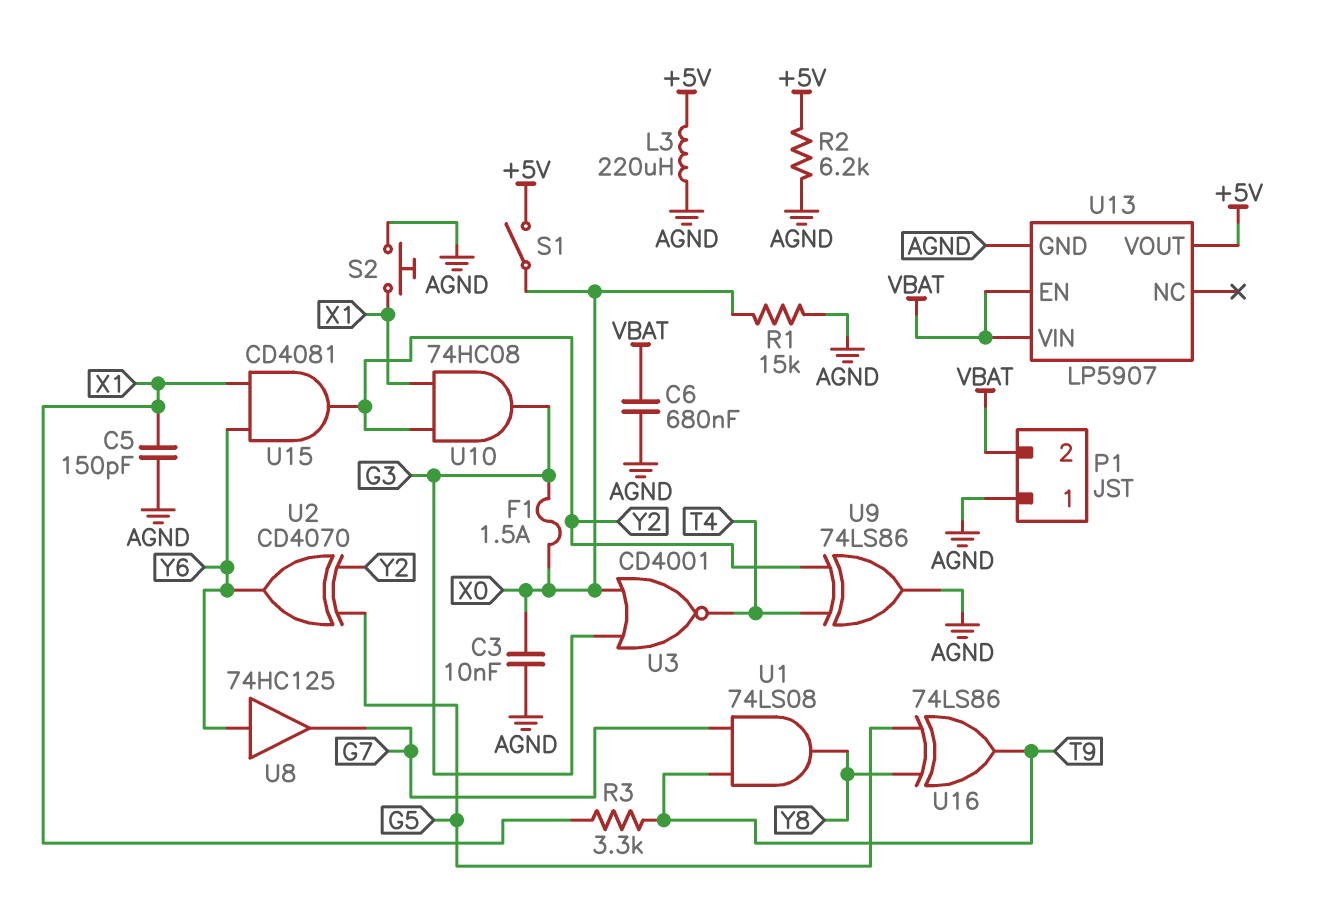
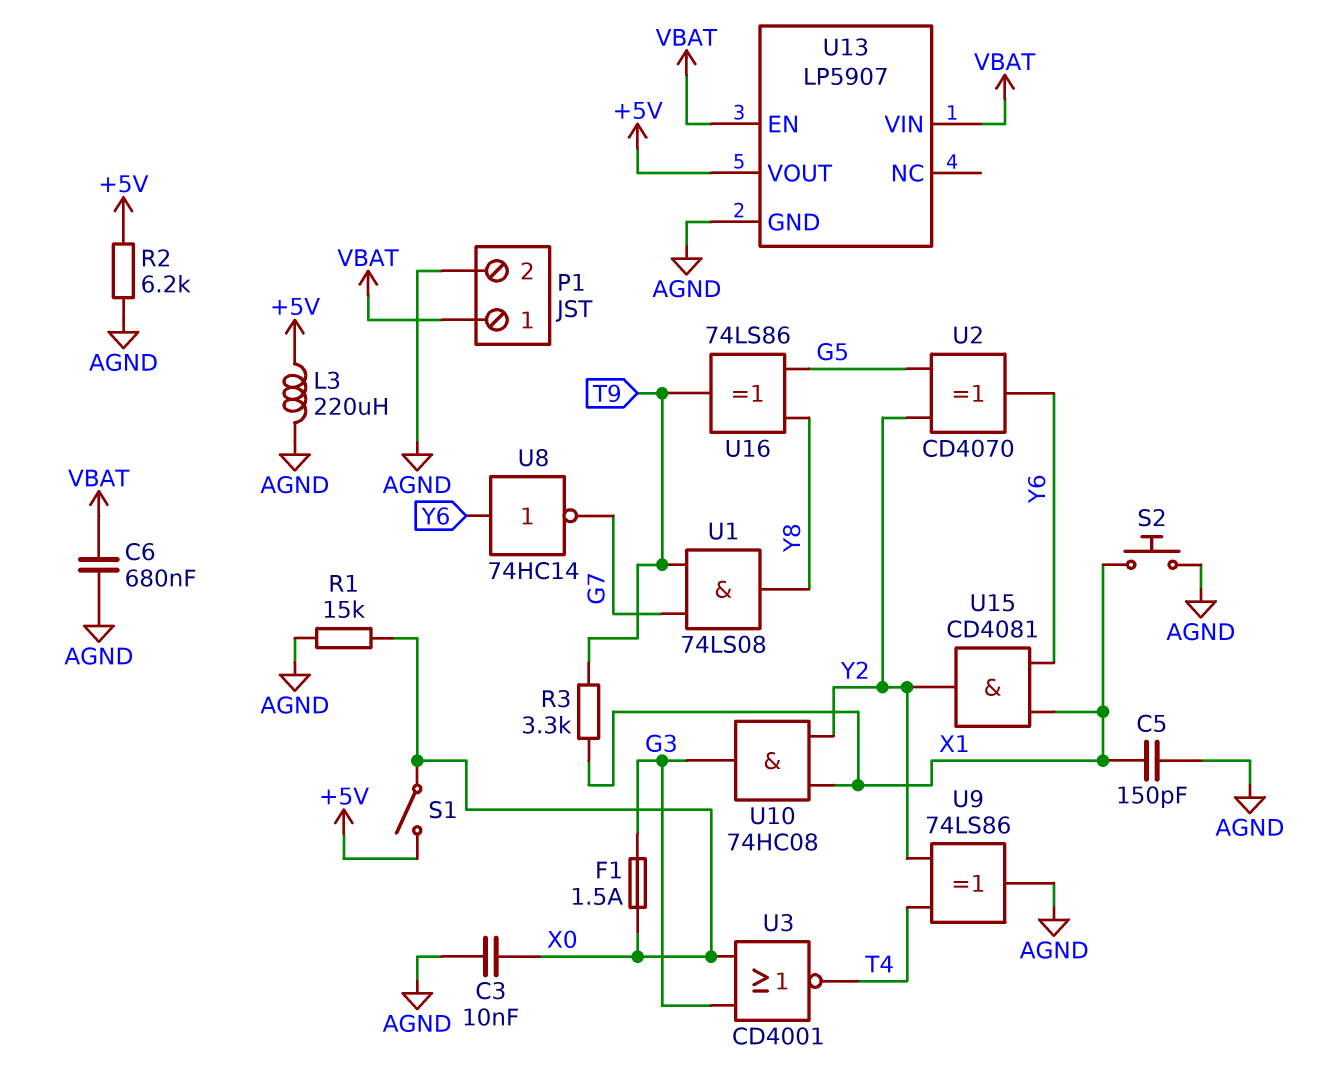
P1 pin 1: AGND -> VBAT
P1 pin 2: VBAT -> AGND
U8: buffer 74HC125 (in Y6, out G7) -> NOT 74HC14 (in Y6, out G7)

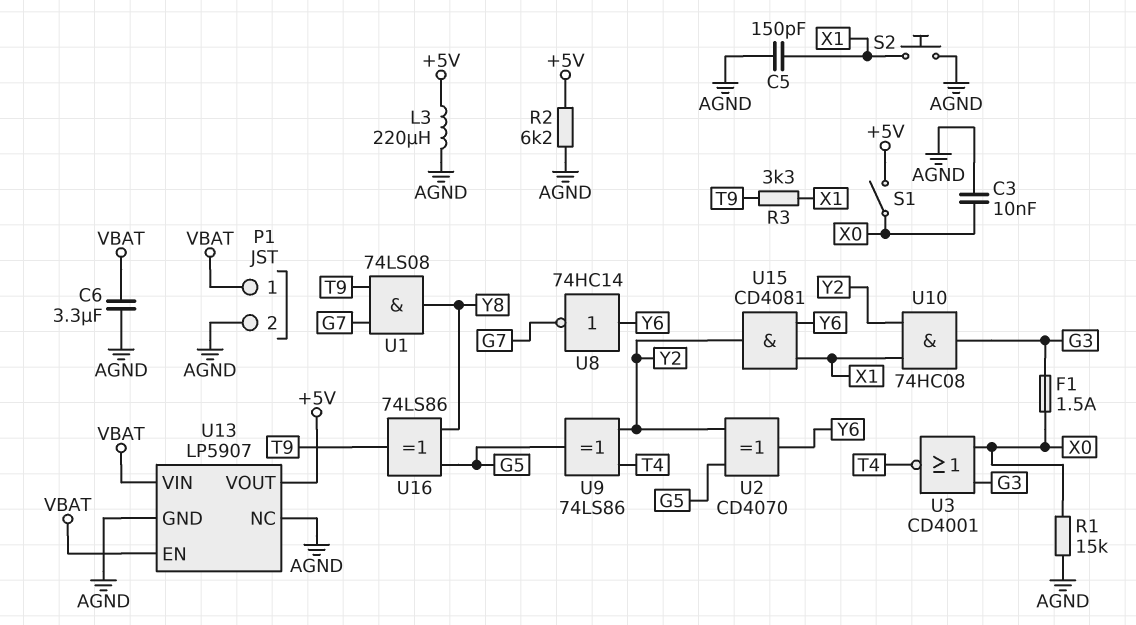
C6: 680nF (AGND, VBAT) -> 3.3uF (AGND, VBAT)
U9: XOR 74LS86 (in T4, in Y2, out AGND) -> XOR 74LS86 (in T4, in Y2, out G5)
U13 pin NC: none -> AGND

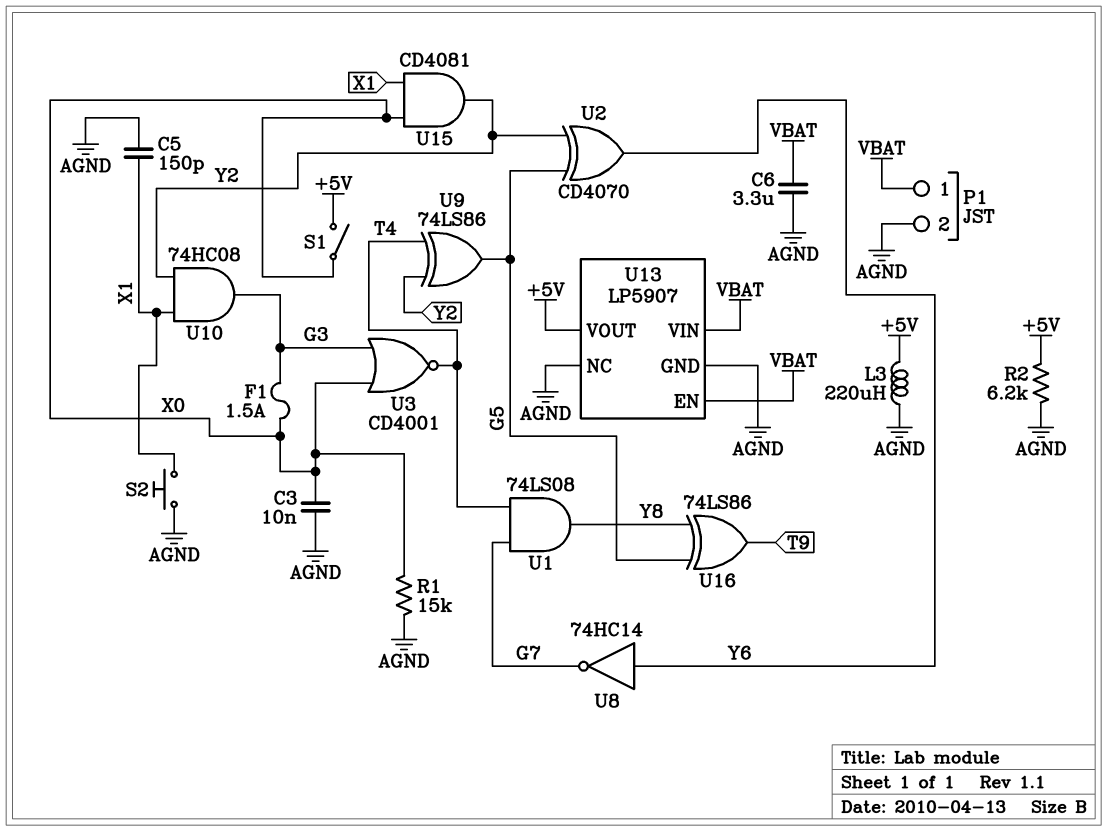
R3: 3.3k (T9, X1) -> none
U1: AND 74LS08 (in G7, in T9, out Y8) -> AND 74LS08 (in G7, in T4, out Y8)
U15: AND CD4081 (in X1, in Y6, out Y2) -> AND CD4081 (in X0, in X1, out Y2)

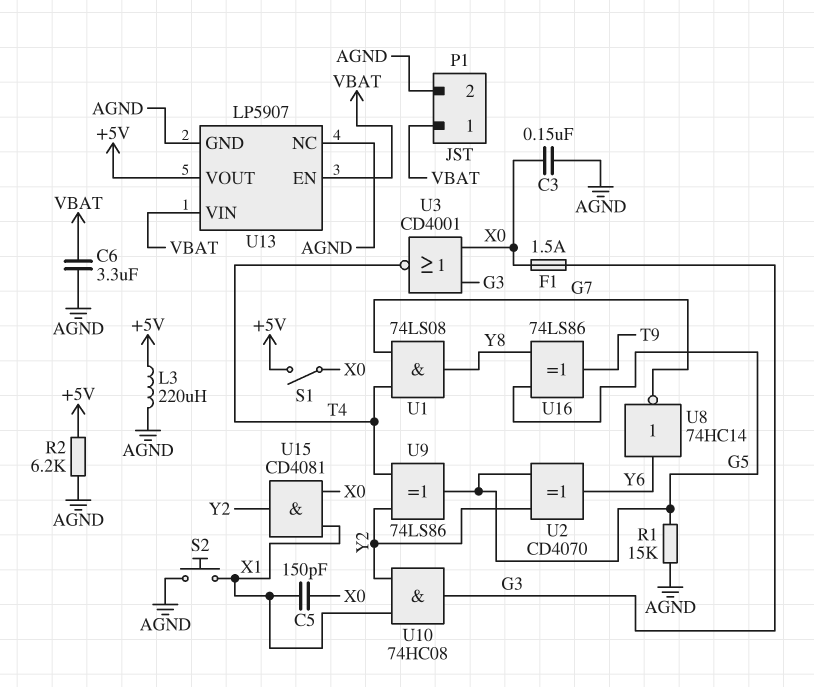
C3: 10nF (AGND, X0) -> 150nF (AGND, X0)
C5: 150pF (AGND, X1) -> 150pF (X0, X1)
R1: 15k (AGND, X0) -> 15k (AGND, G5)

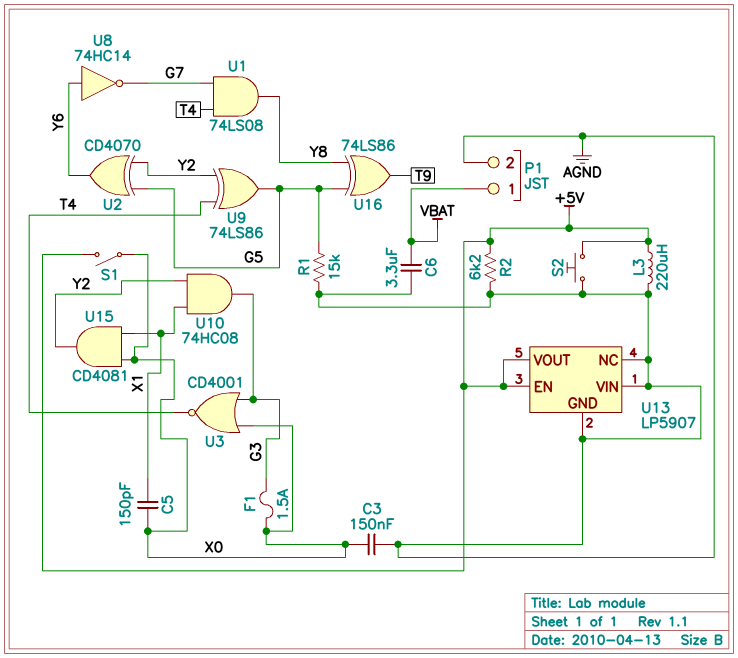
S2: button (AGND, X1) -> button (+5V, AGND)
U13 pin EN: VBAT -> +5V
U13 pin VIN: VBAT -> AGND

